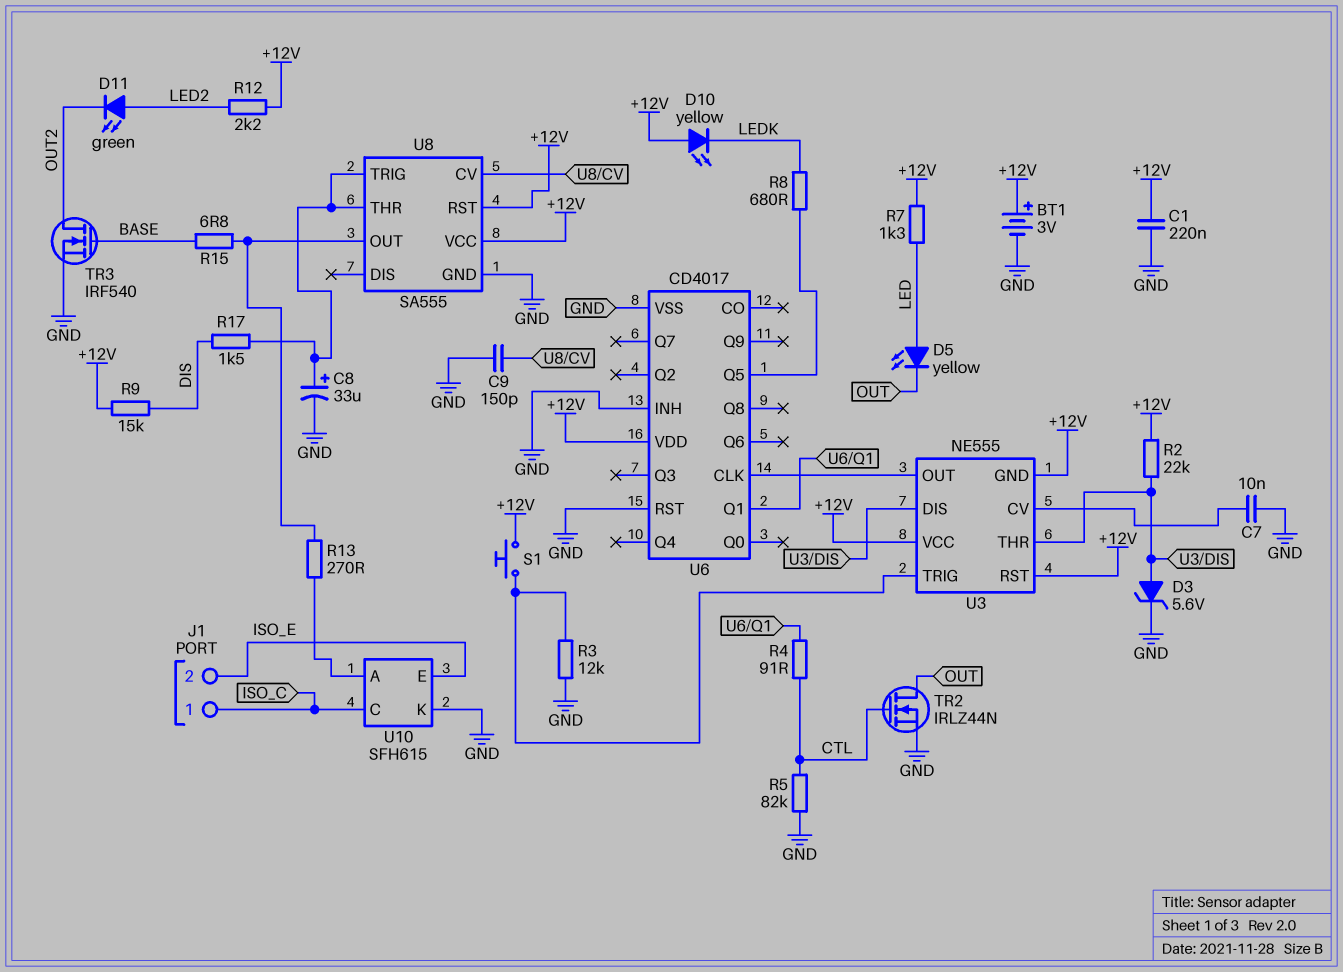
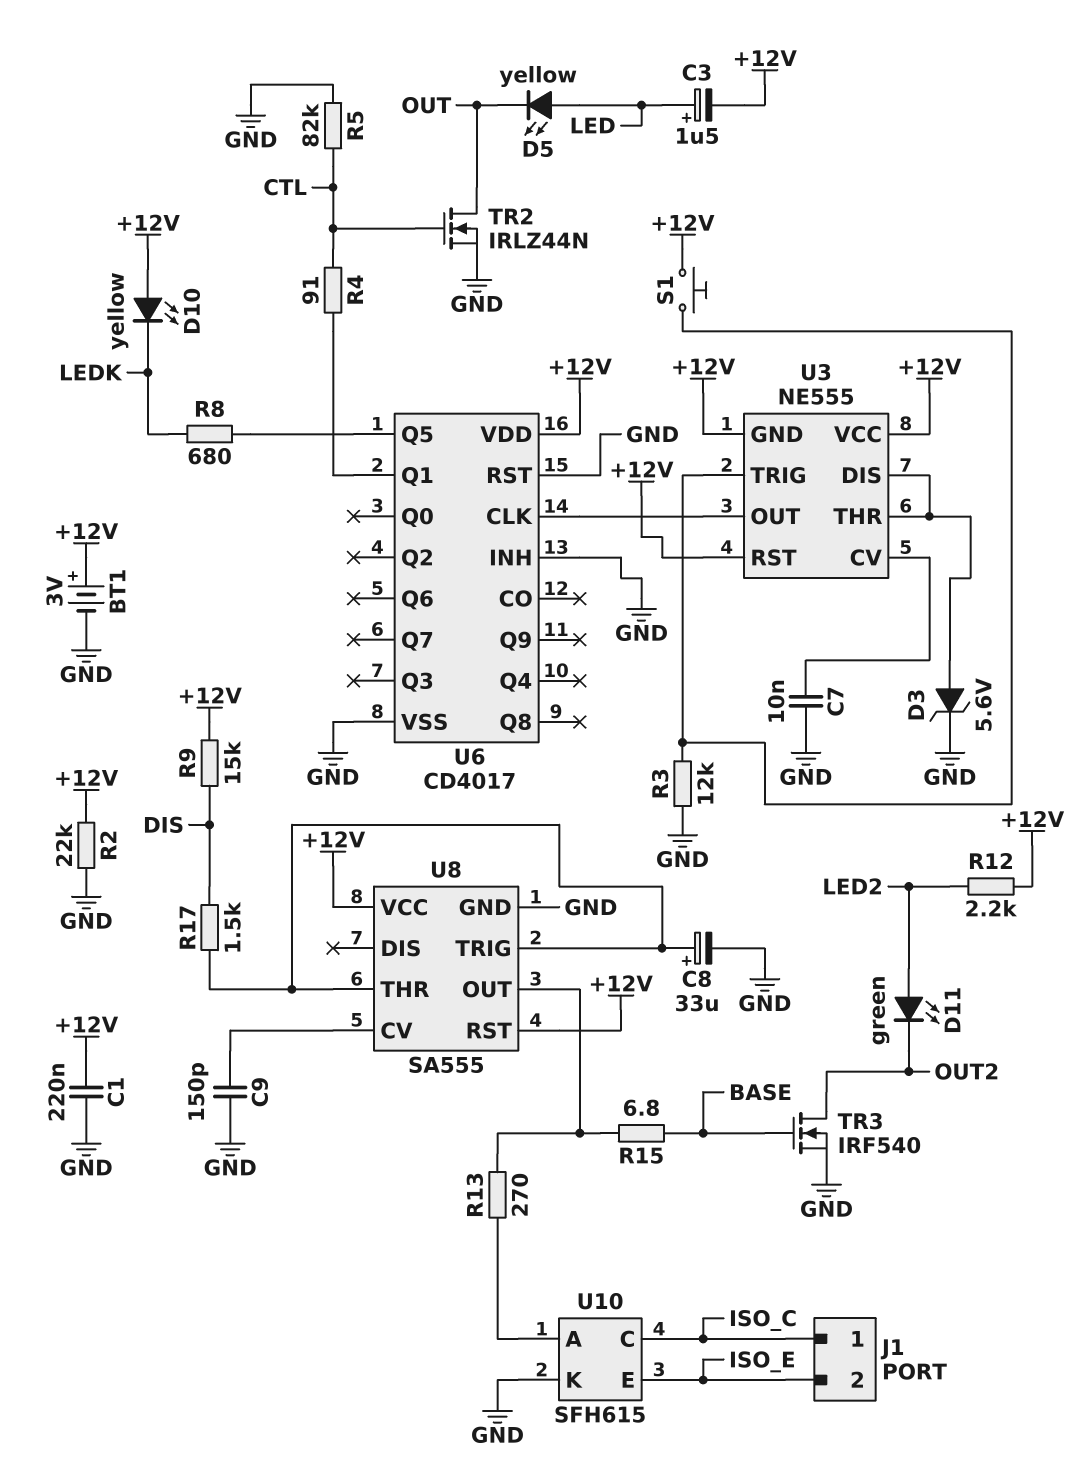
C3: none -> 1.5uF (plus LED, minus +12V)
R2: 22k (+12V, U3/DIS) -> 22k (+12V, GND)
R7: 1.3k (+12V, LED) -> none

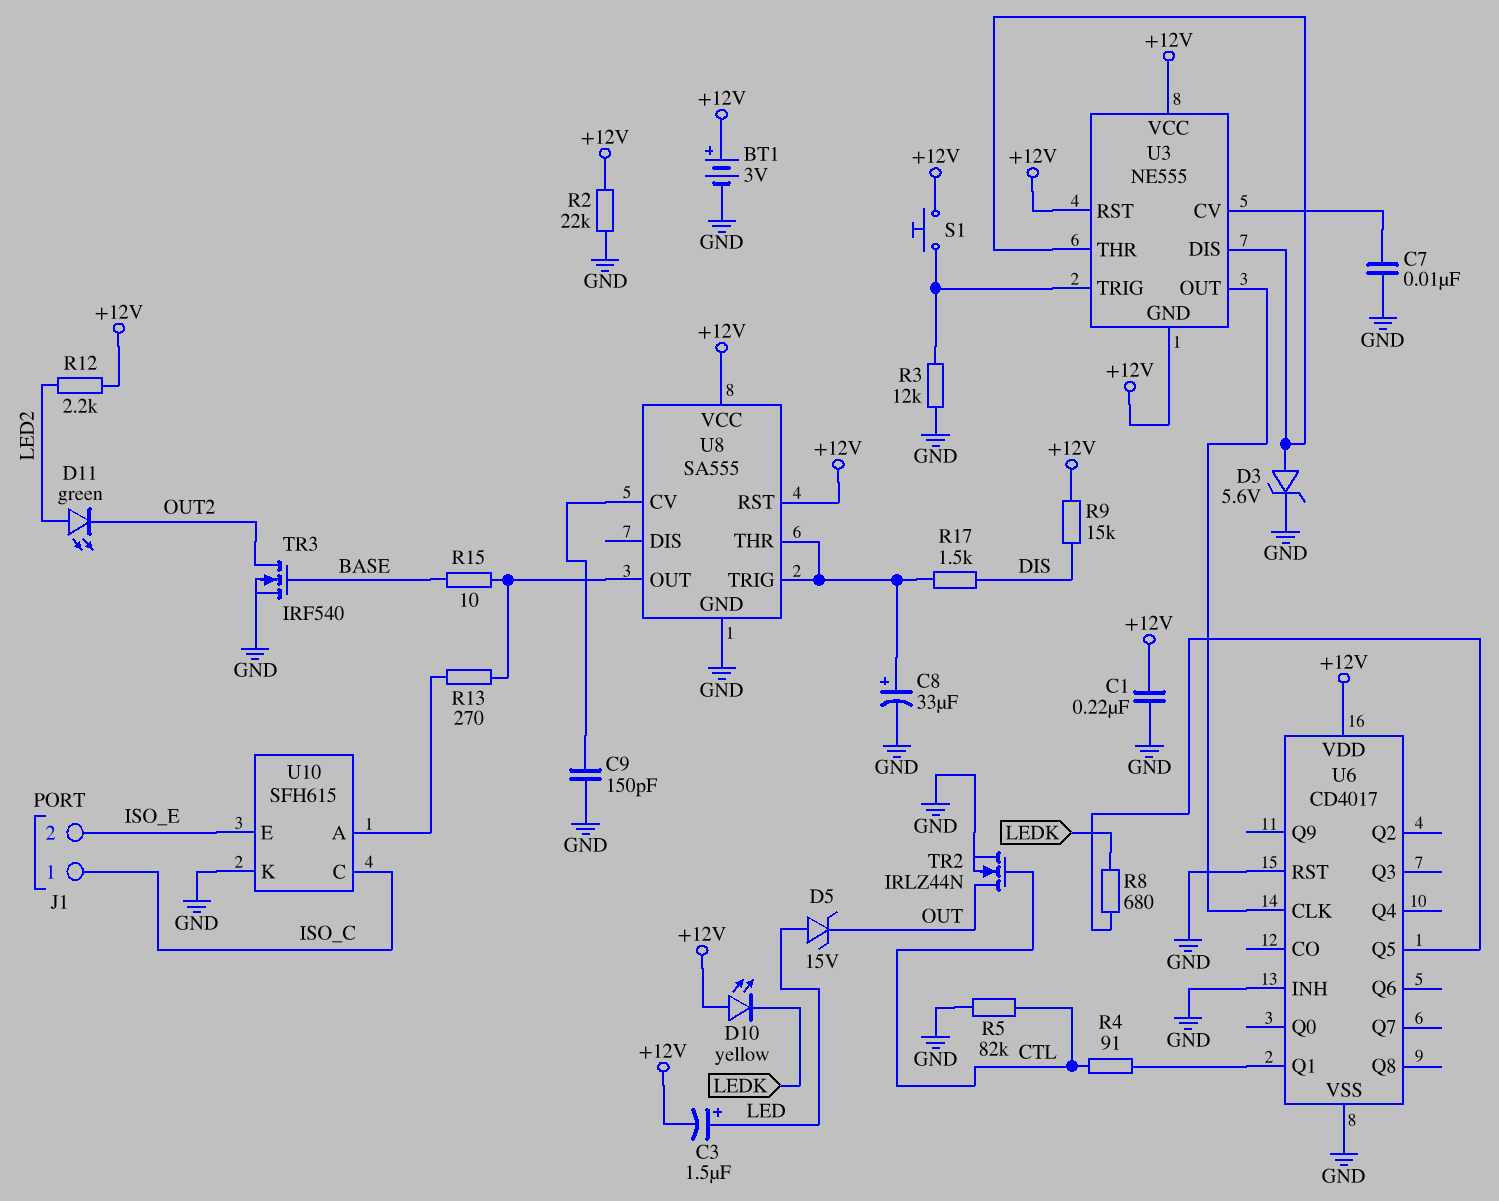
D5: LED yellow (A LED, K OUT) -> zener 15V (A LED, K OUT)
R15: 6.8 (BASE, U8/OUT) -> 10 (BASE, U8/OUT)

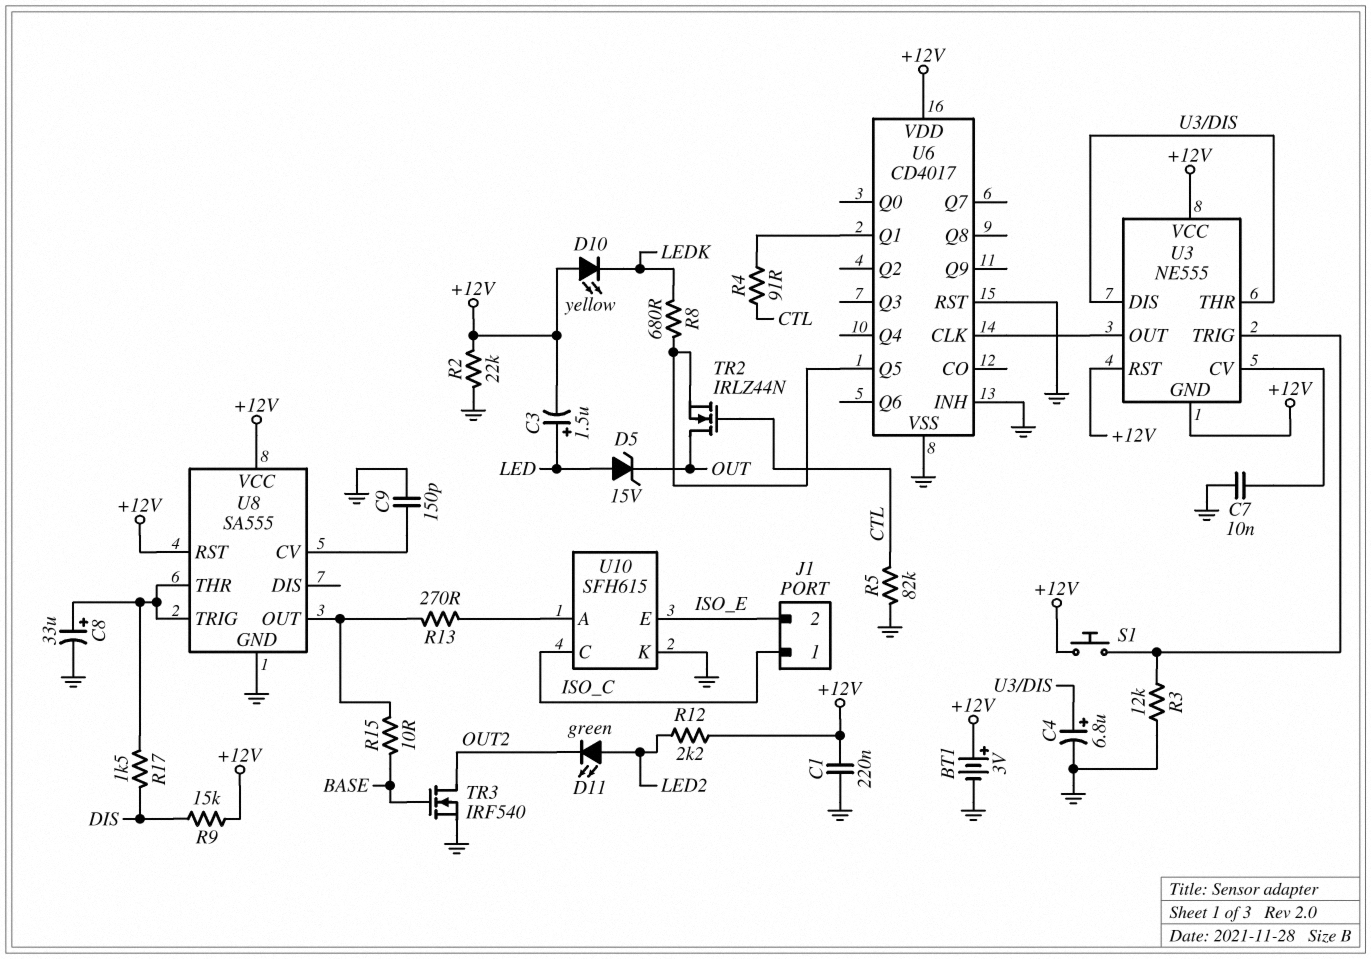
C4: none -> 6.8uF (plus U3/DIS, minus GND)
D3: zener 5.6V (A U3/DIS, K GND) -> none
TR2: NMOS IRLZ44N (G CTL, D OUT, S GND) -> NMOS IRLZ44N (G CTL, D OUT, S U6/Q5)

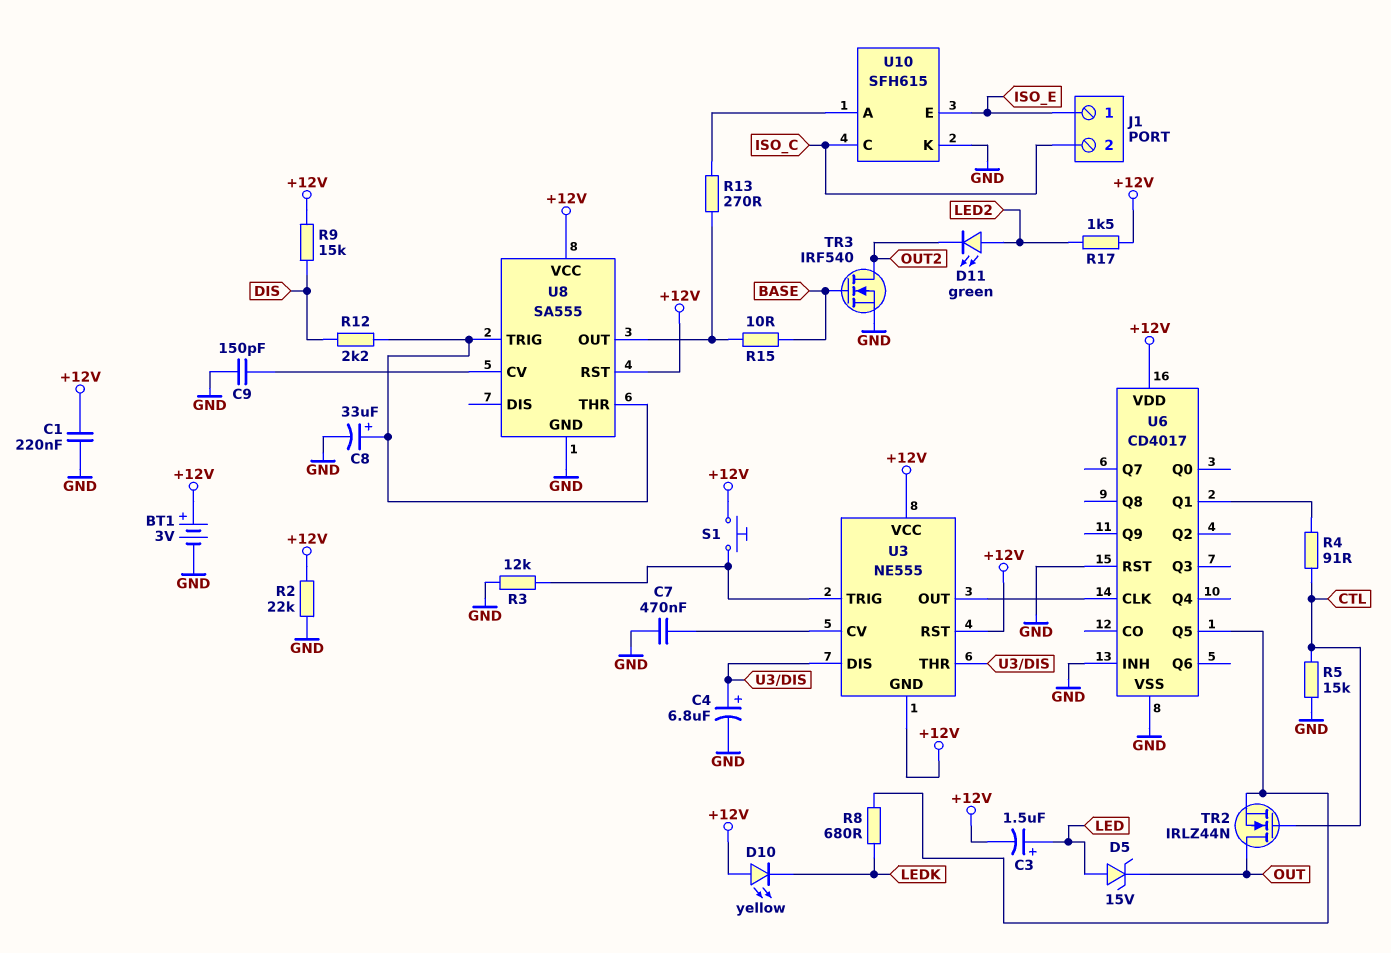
C7: 10nF (GND, U3/CV) -> 470nF (GND, U3/CV)
J1 pin 1: ISO_C -> ISO_E
J1 pin 2: ISO_E -> ISO_C
R5: 82k (CTL, GND) -> 15k (CTL, GND)
R12: 2.2k (+12V, LED2) -> 2.2k (DIS, U8/THR)
R17: 1.5k (DIS, U8/THR) -> 1.5k (+12V, LED2)

